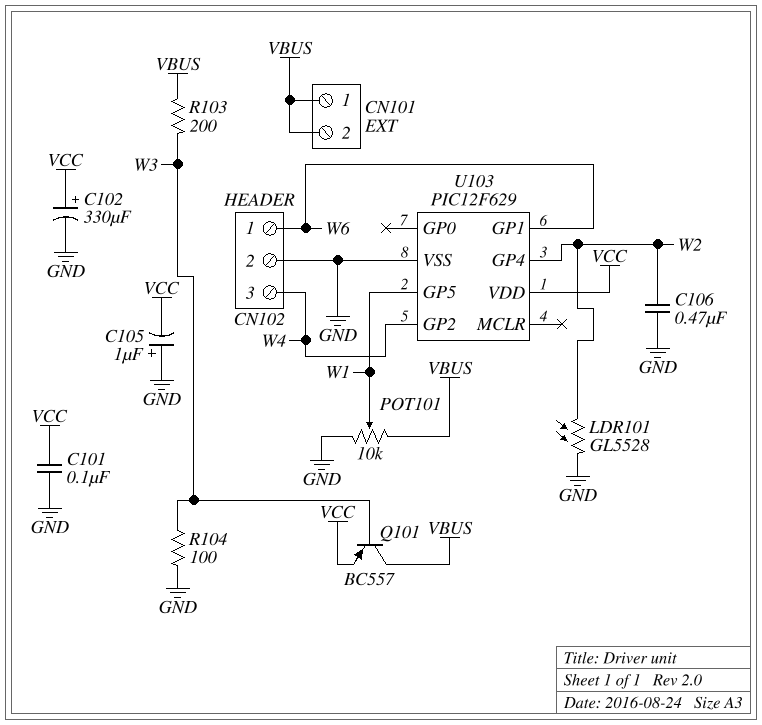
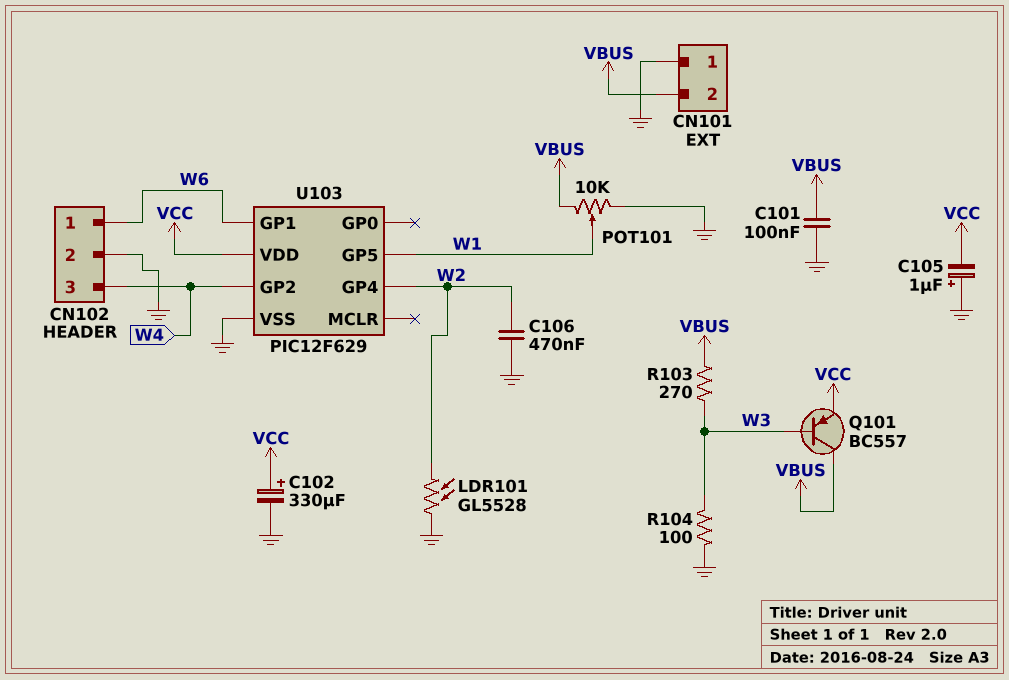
C101: 100nF (GND, VCC) -> 100nF (GND, VBUS)
CN101 pin 1: VBUS -> GND
R103: 200 (VBUS, W3) -> 270 (VBUS, W3)

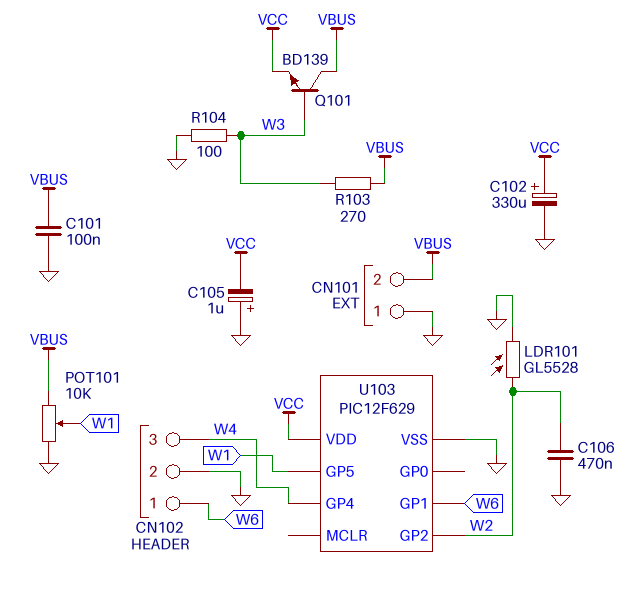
Q101: PNP BC557 (B W3, C VBUS, E VCC) -> NPN BD139 (B W3, C VBUS, E VCC)
U103 pin GP2: W4 -> W2
U103 pin GP4: W2 -> W4

